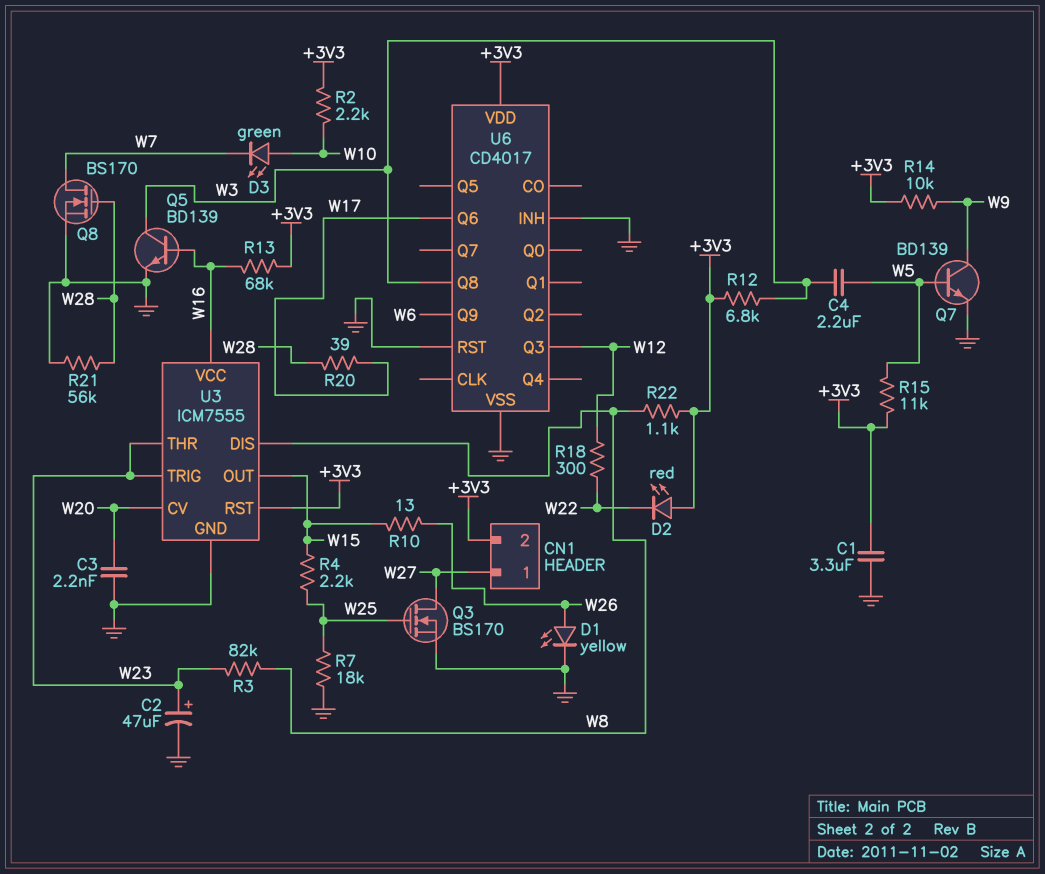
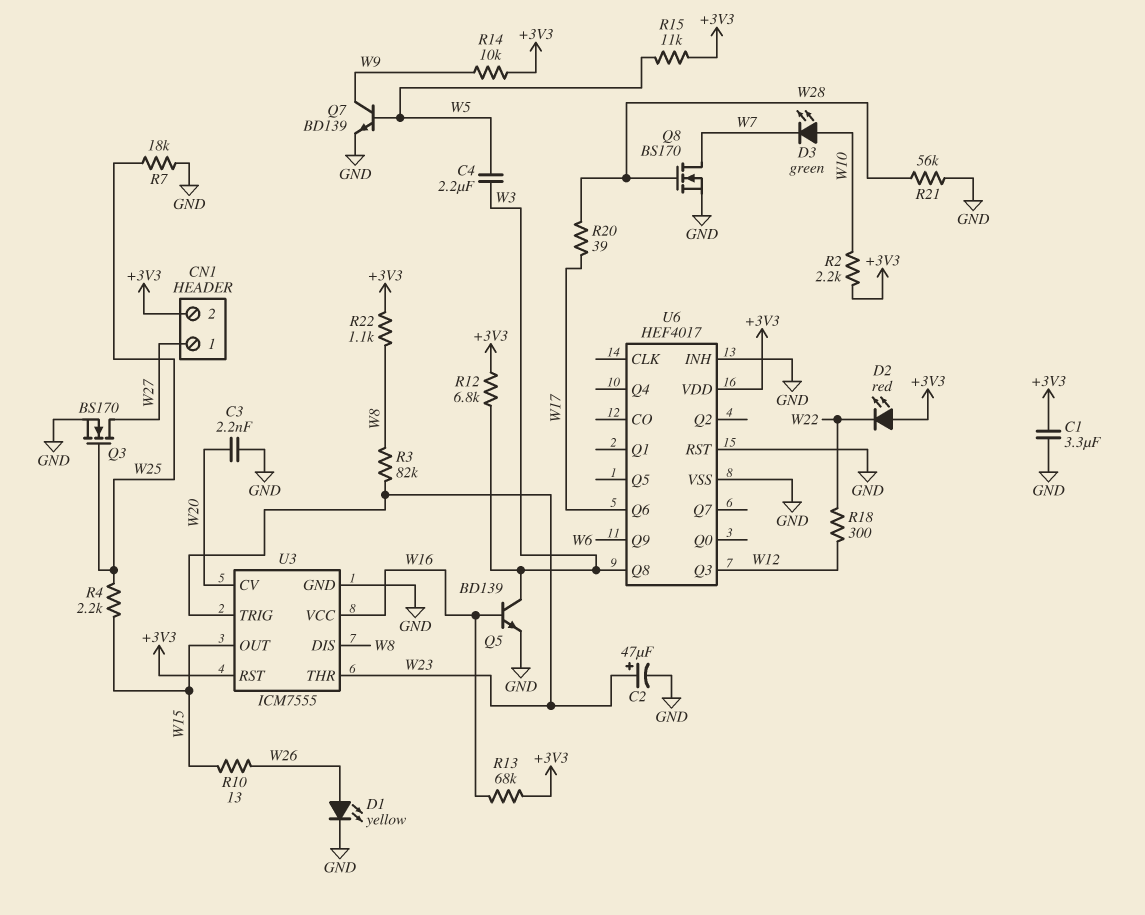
U6: CD4017 -> HEF4017

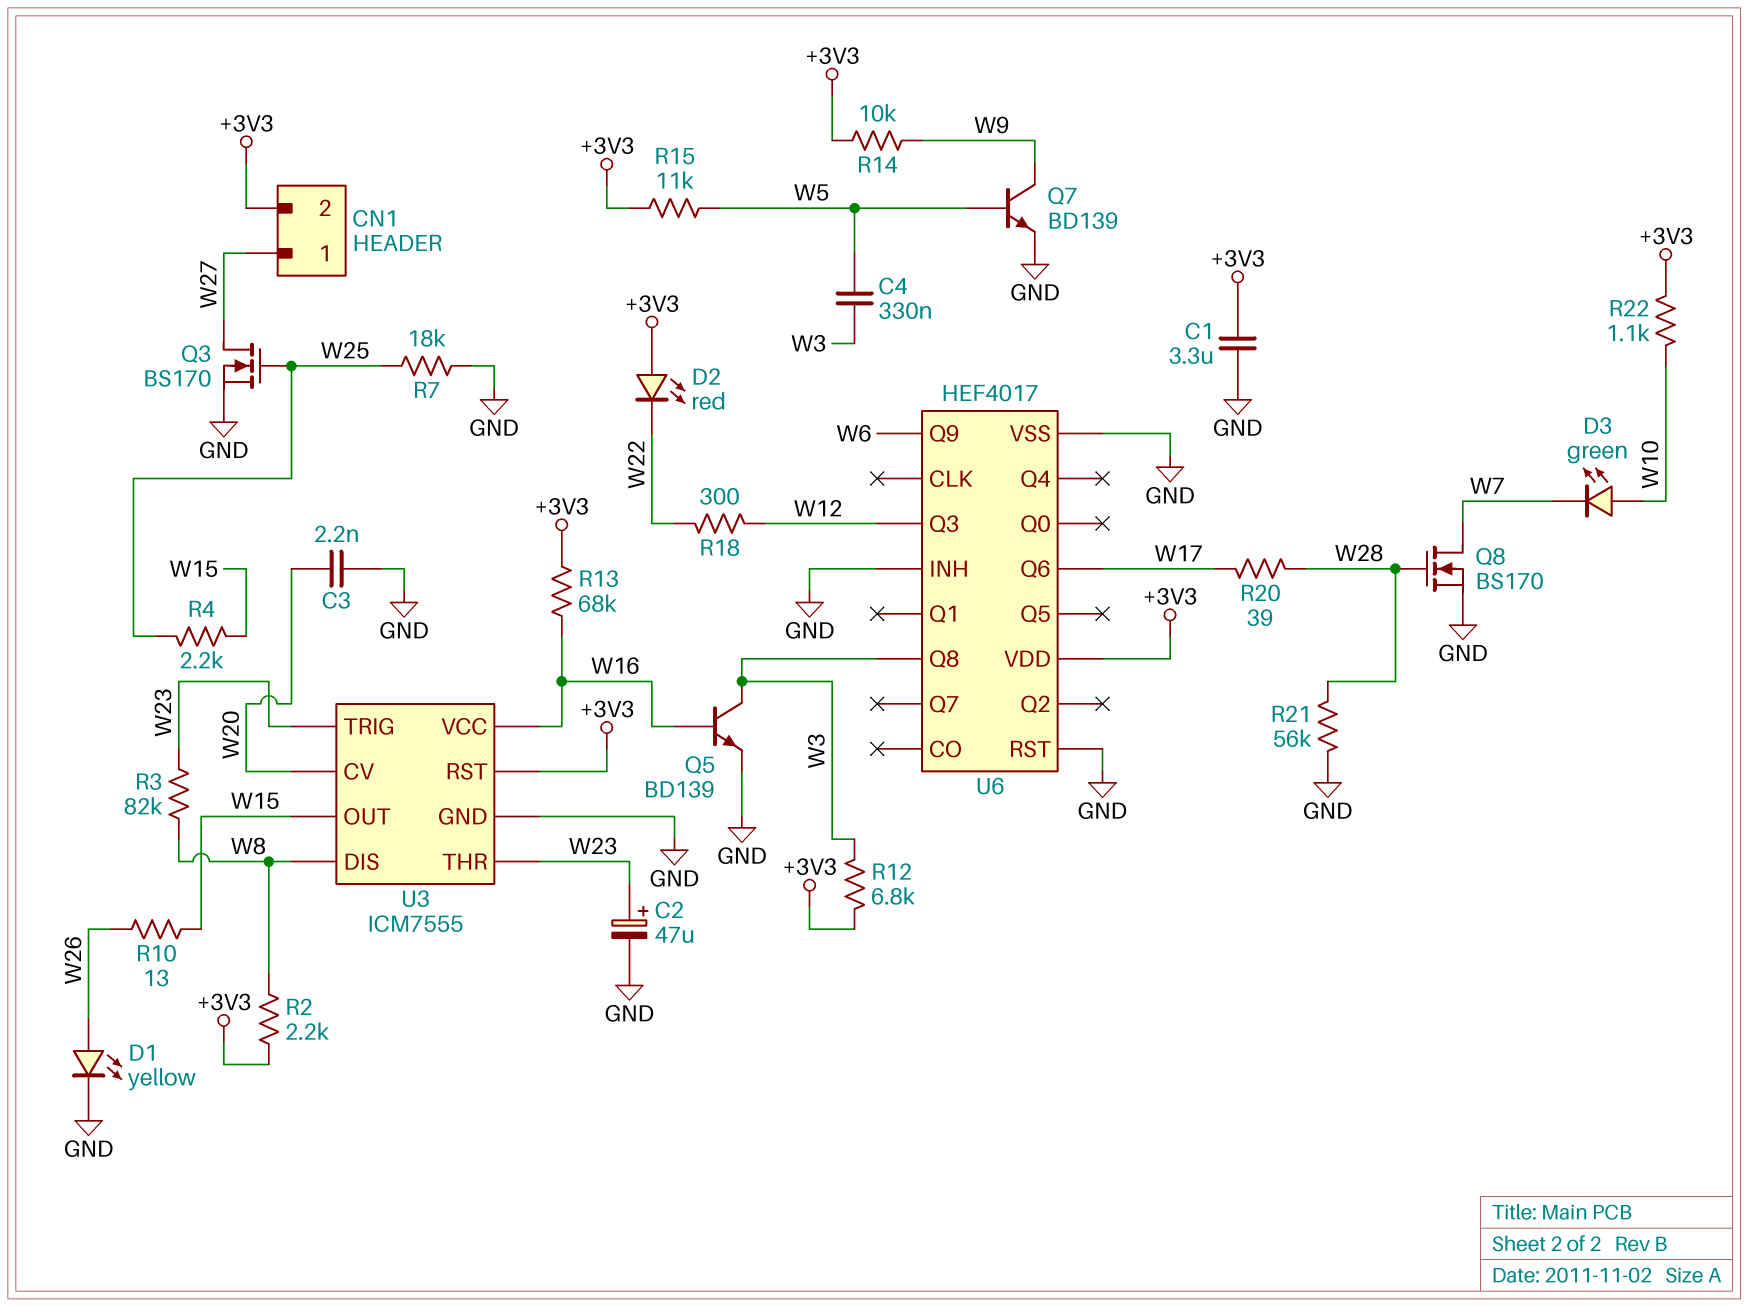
C4: 2.2uF (W3, W5) -> 330nF (W3, W5)
R2: 2.2k (+3V3, W10) -> 2.2k (+3V3, W8)
R22: 1.1k (+3V3, W8) -> 1.1k (+3V3, W10)

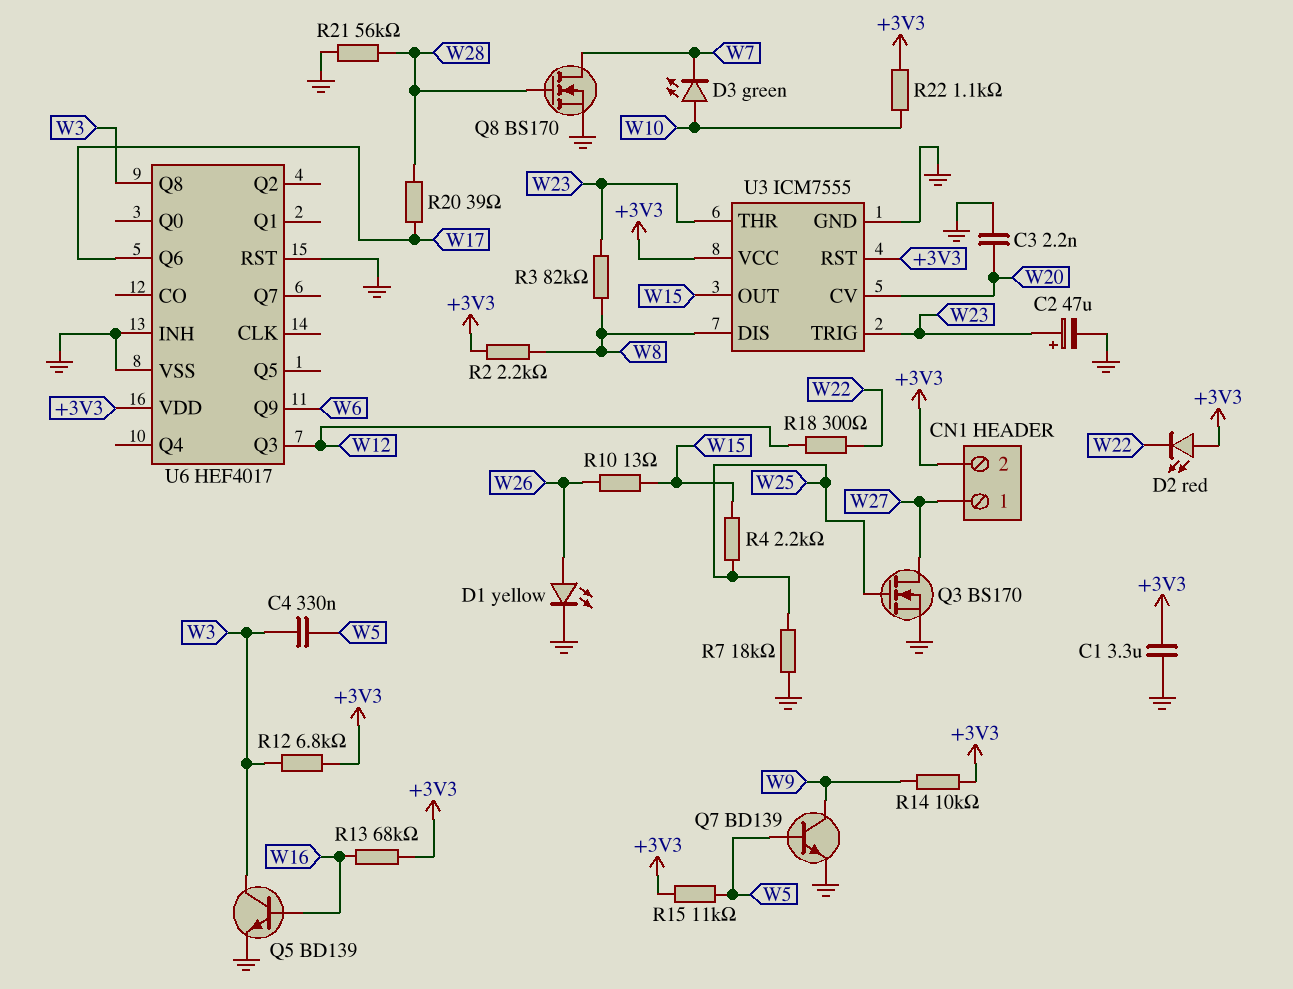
U3 pin VCC: W16 -> +3V3

